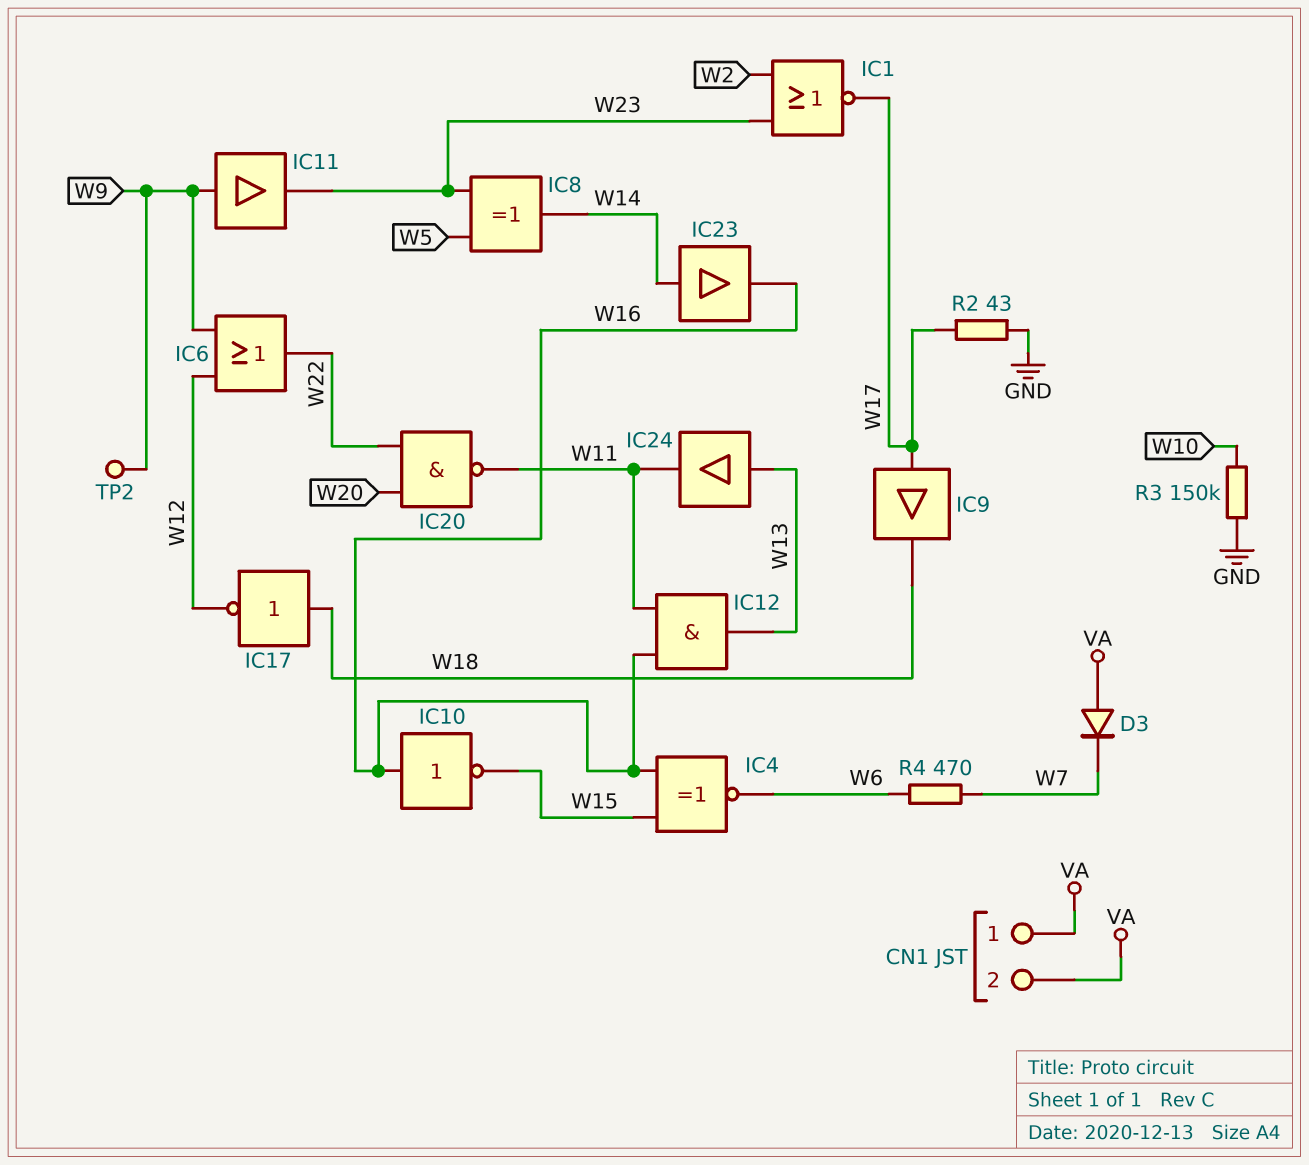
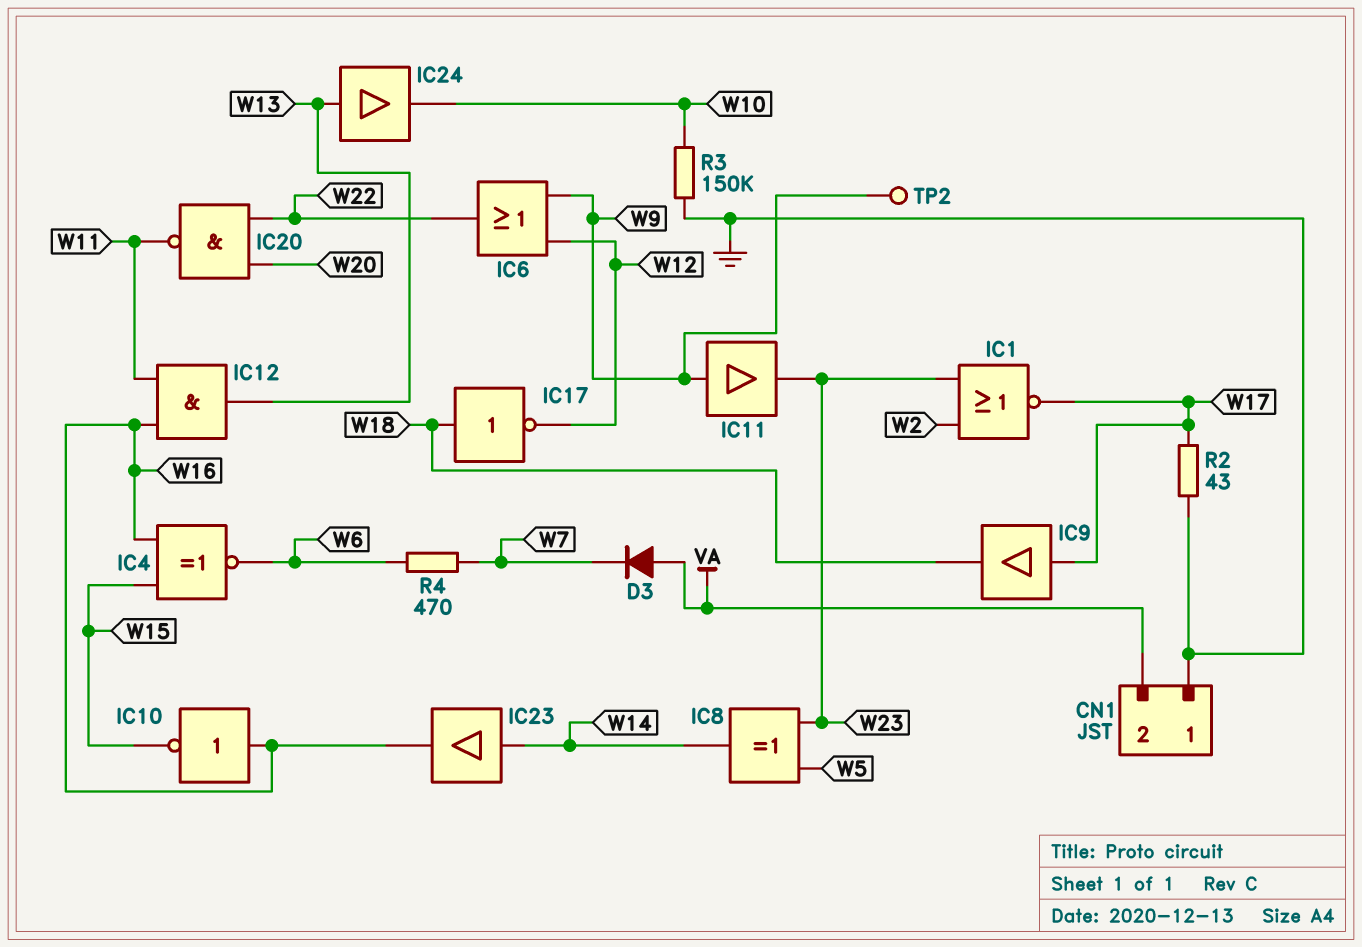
CN1 pin 1: VA -> GND
IC24: buffer (in W13, out W11) -> buffer (in W13, out W10)

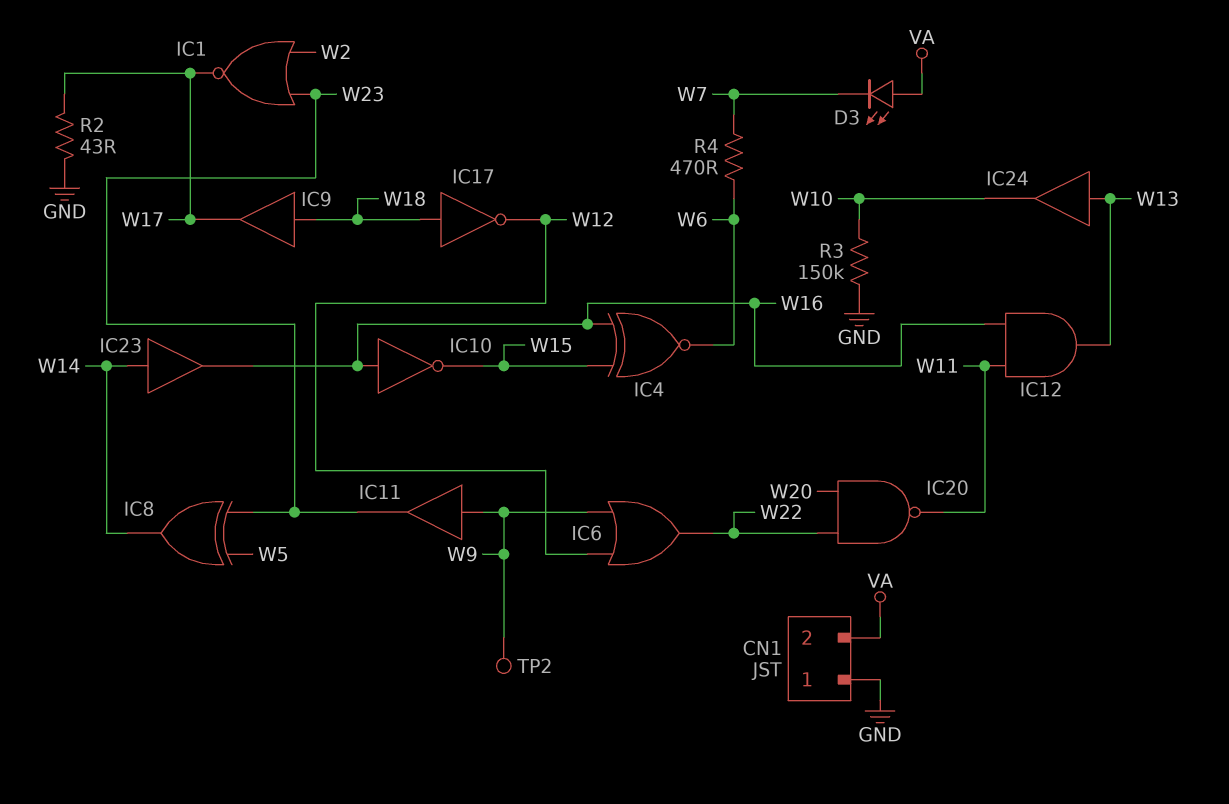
D3: diode (A VA, K W7) -> LED (A VA, K W7)
IC9: buffer (in W17, out W18) -> buffer (in W18, out W17)

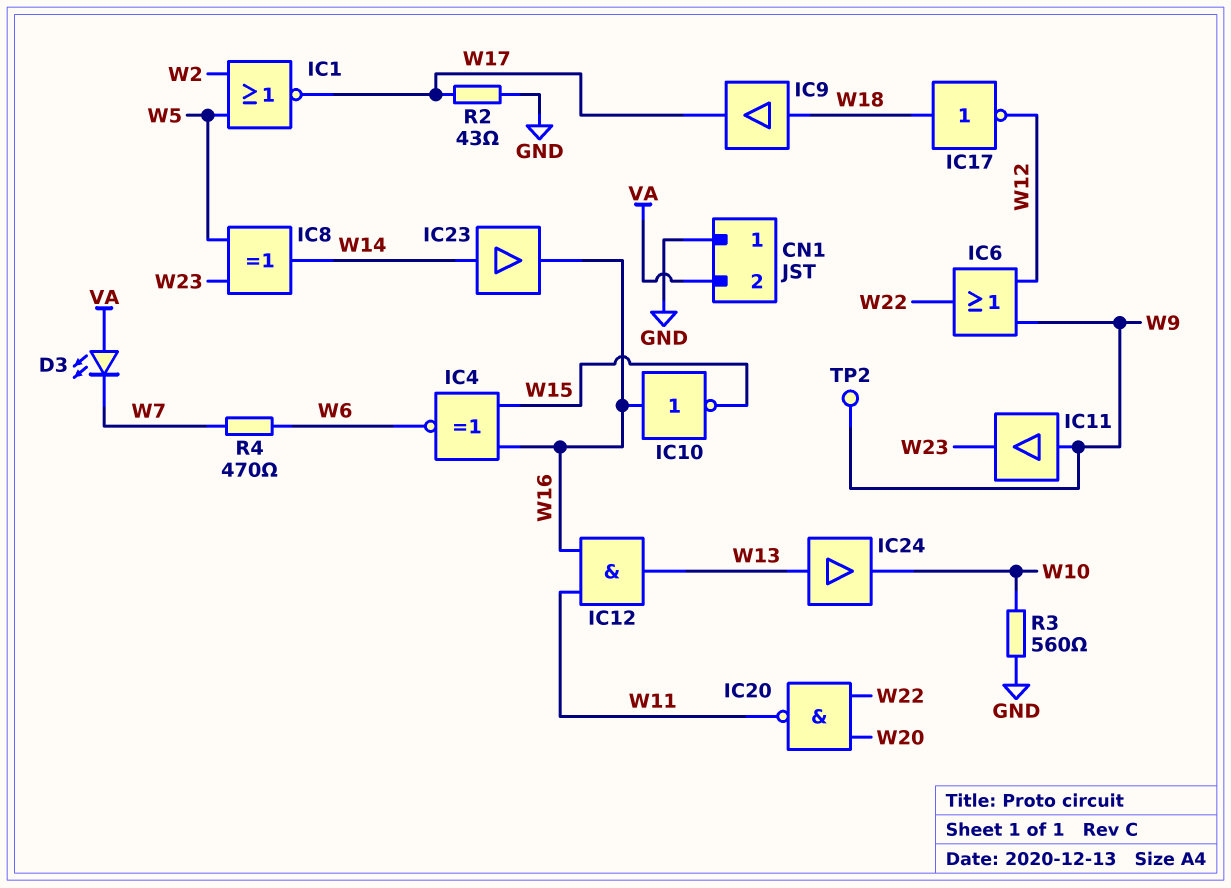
IC1: NOR (in W2, in W23, out W17) -> NOR (in W2, in W5, out W17)
R3: 150k (GND, W10) -> 560 (GND, W10)

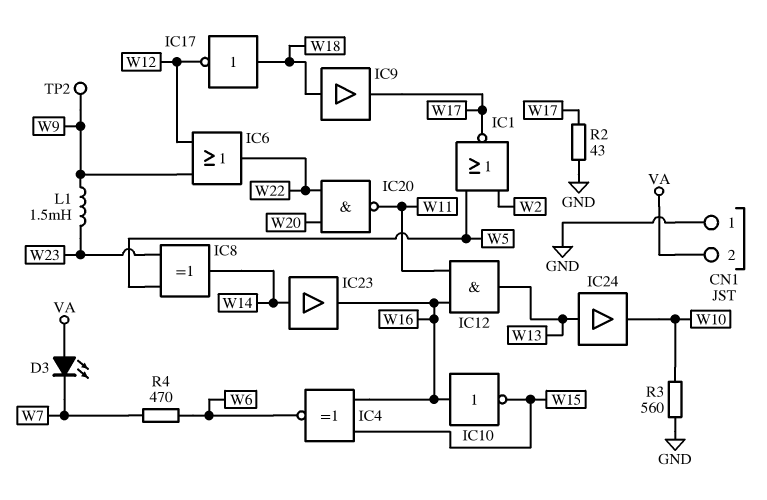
IC11: buffer (in W9, out W23) -> none
L1: none -> 1.5mH (W9, W23)

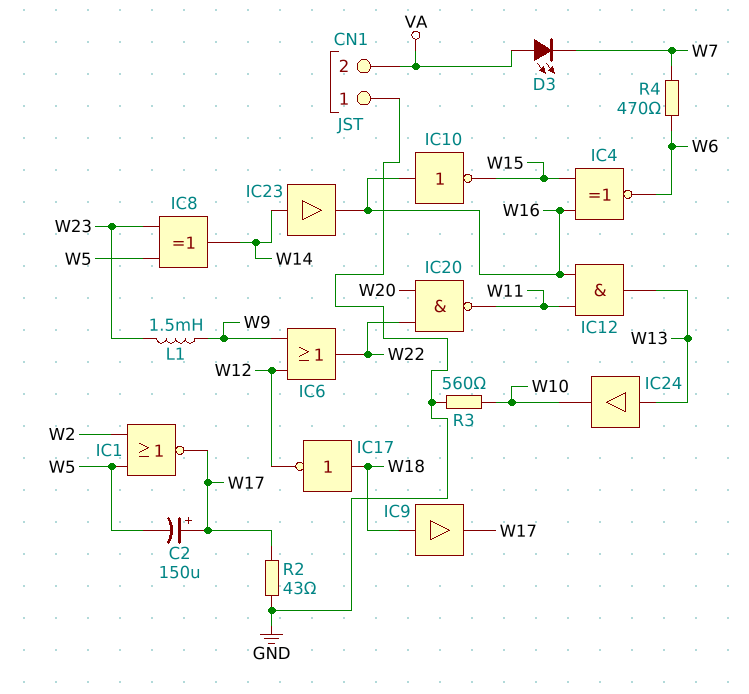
C2: none -> 150uF (plus W17, minus W5)
TP2: test point (W9) -> none

